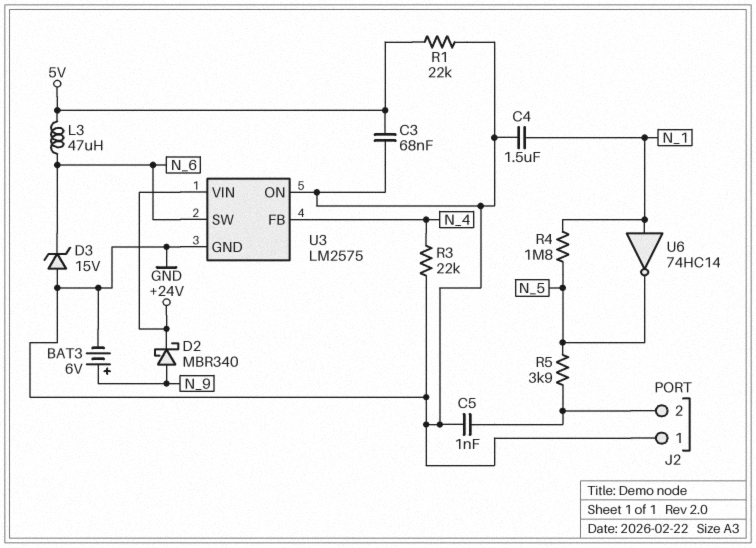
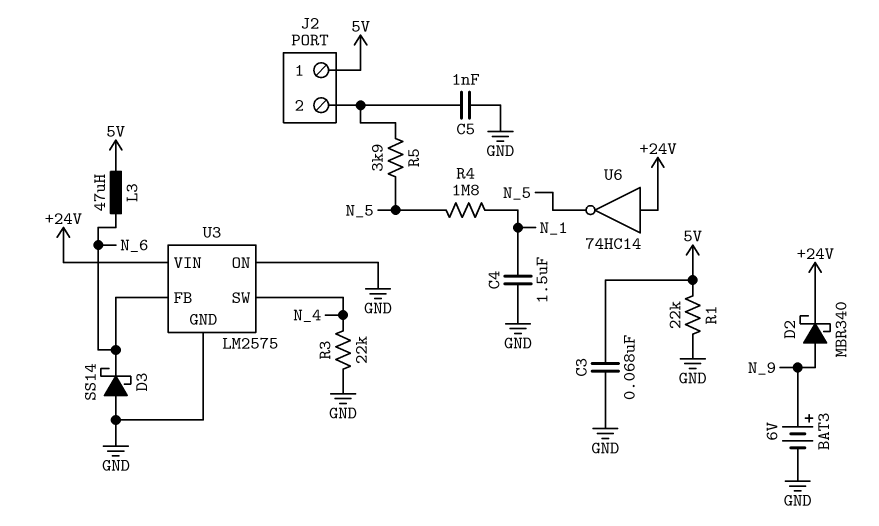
D3: zener 15V (A GND, K N_6) -> schottky SS14 (A GND, K N_6)
J2 pin 1: GND -> 5V
U3 pin FB: N_4 -> N_6
U3 pin SW: N_6 -> N_4
U6: NOT 74HC14 (in N_1, out N_5) -> NOT 74HC14 (in +24V, out N_5)

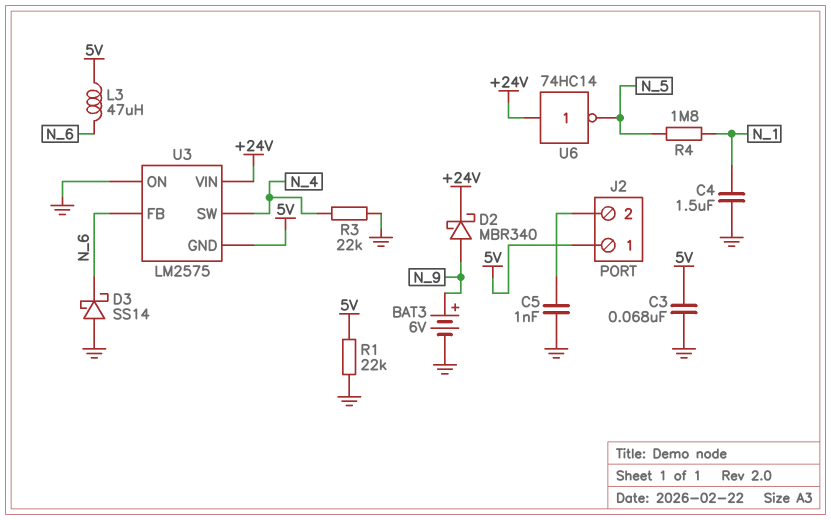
R5: 3.9k (J2/2, N_5) -> none
U3 pin GND: GND -> 5V

